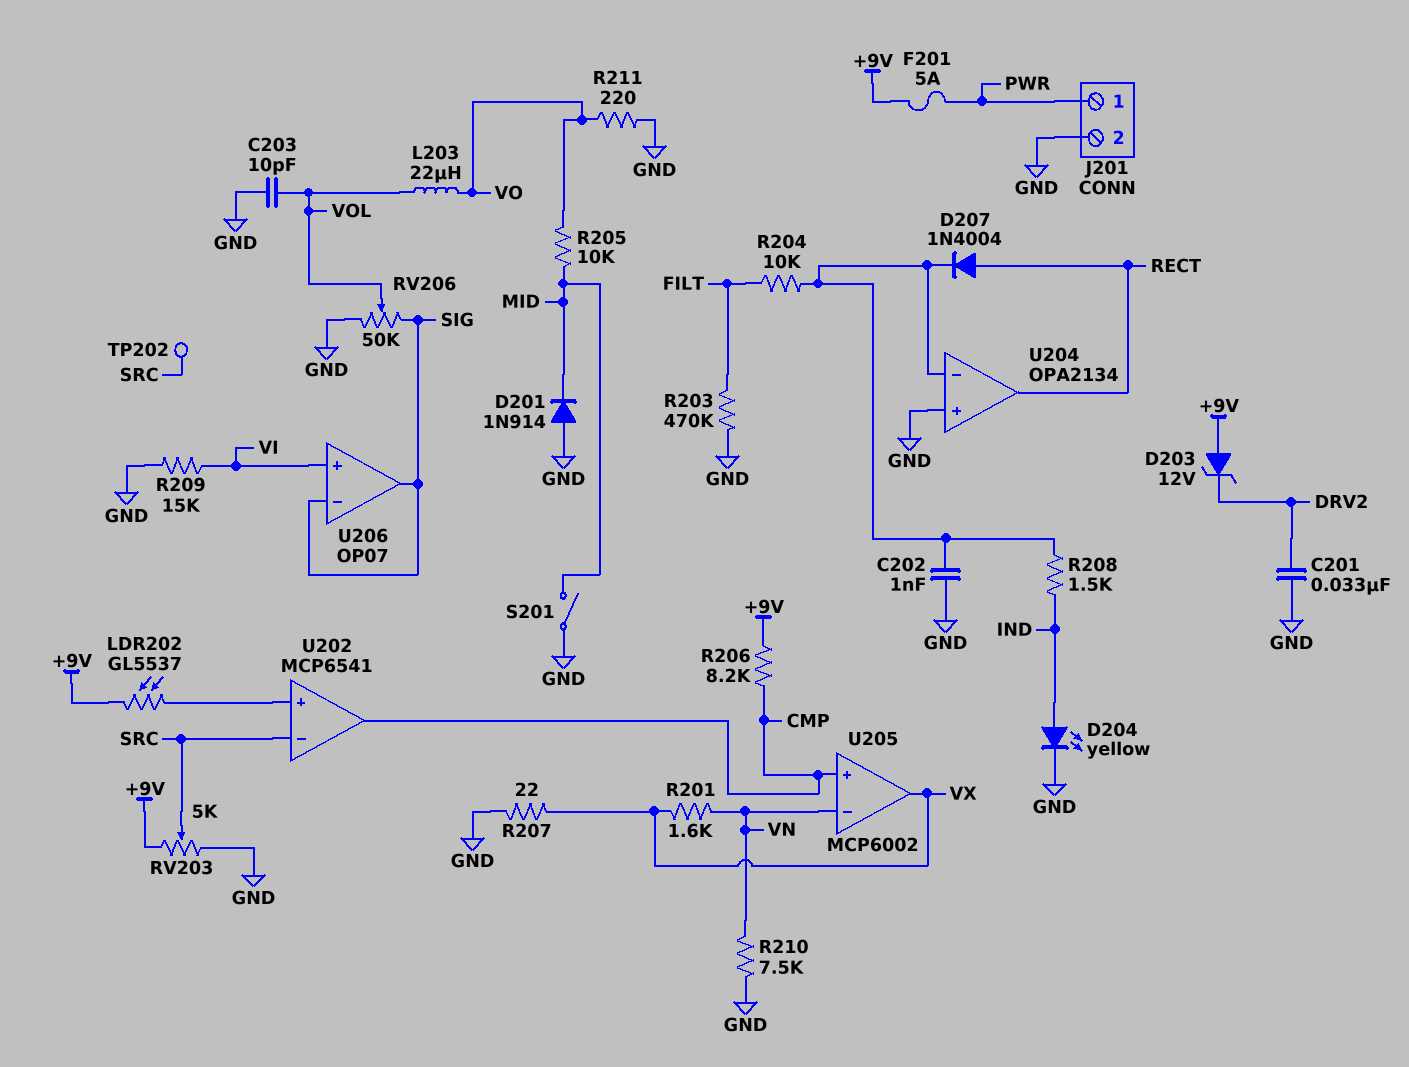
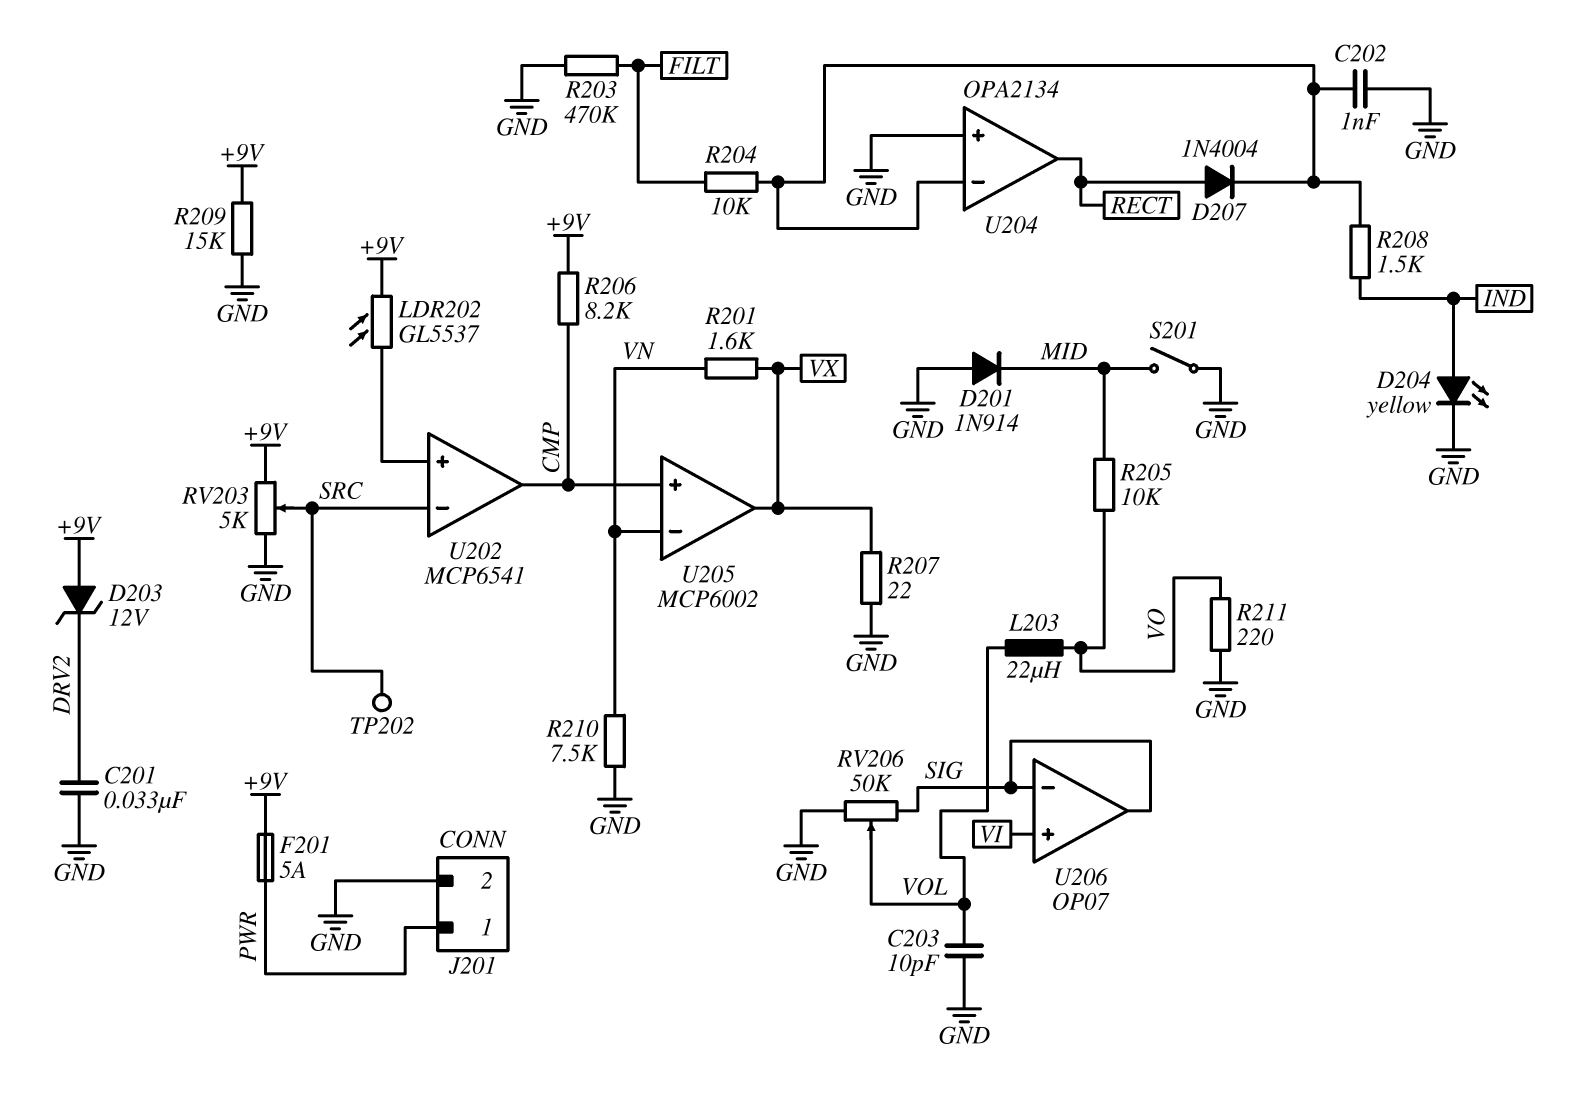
R209: 15k (GND, VI) -> 15k (+9V, GND)

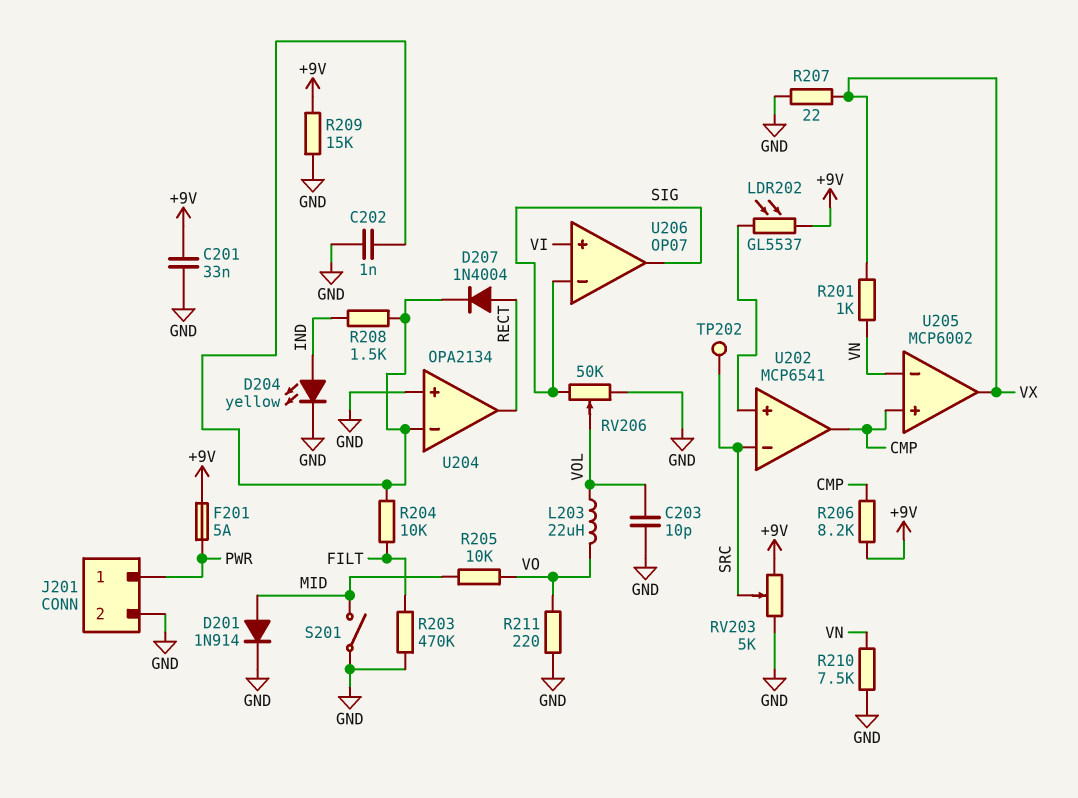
C201: 33nF (DRV2, GND) -> 33nF (+9V, GND)
D201: diode 1N914 (A GND, K MID) -> diode 1N914 (A MID, K GND)
D203: zener 12V (A +9V, K DRV2) -> none
R201: 1.6k (VN, VX) -> 1k (VN, VX)

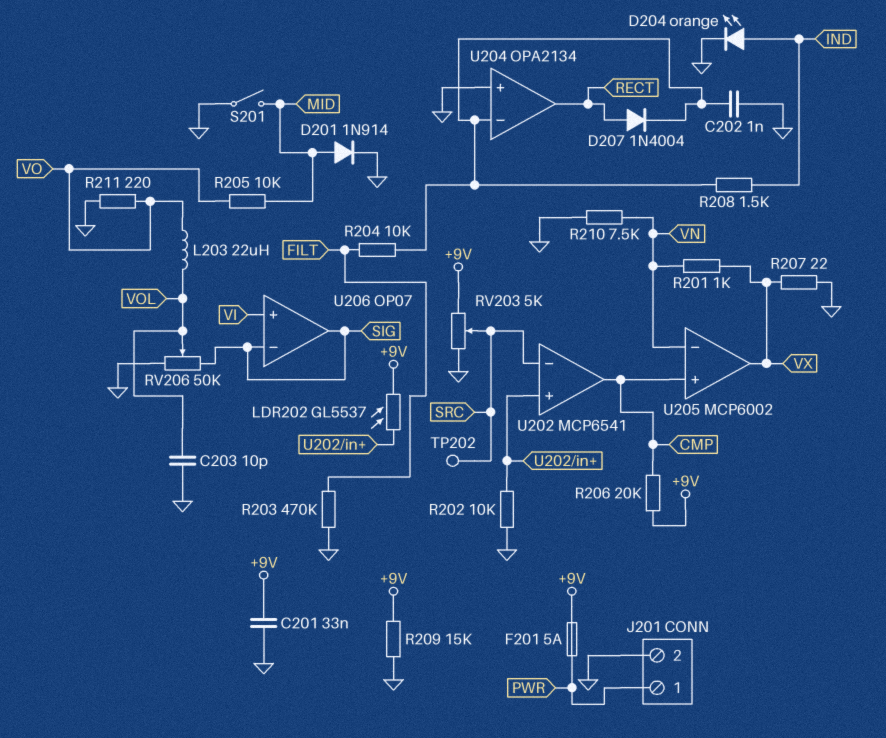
D204: LED yellow (A IND, K GND) -> LED orange (A IND, K GND)
R202: none -> 10k (GND, U202/in+)
R206: 8.2k (+9V, CMP) -> 20k (+9V, CMP)

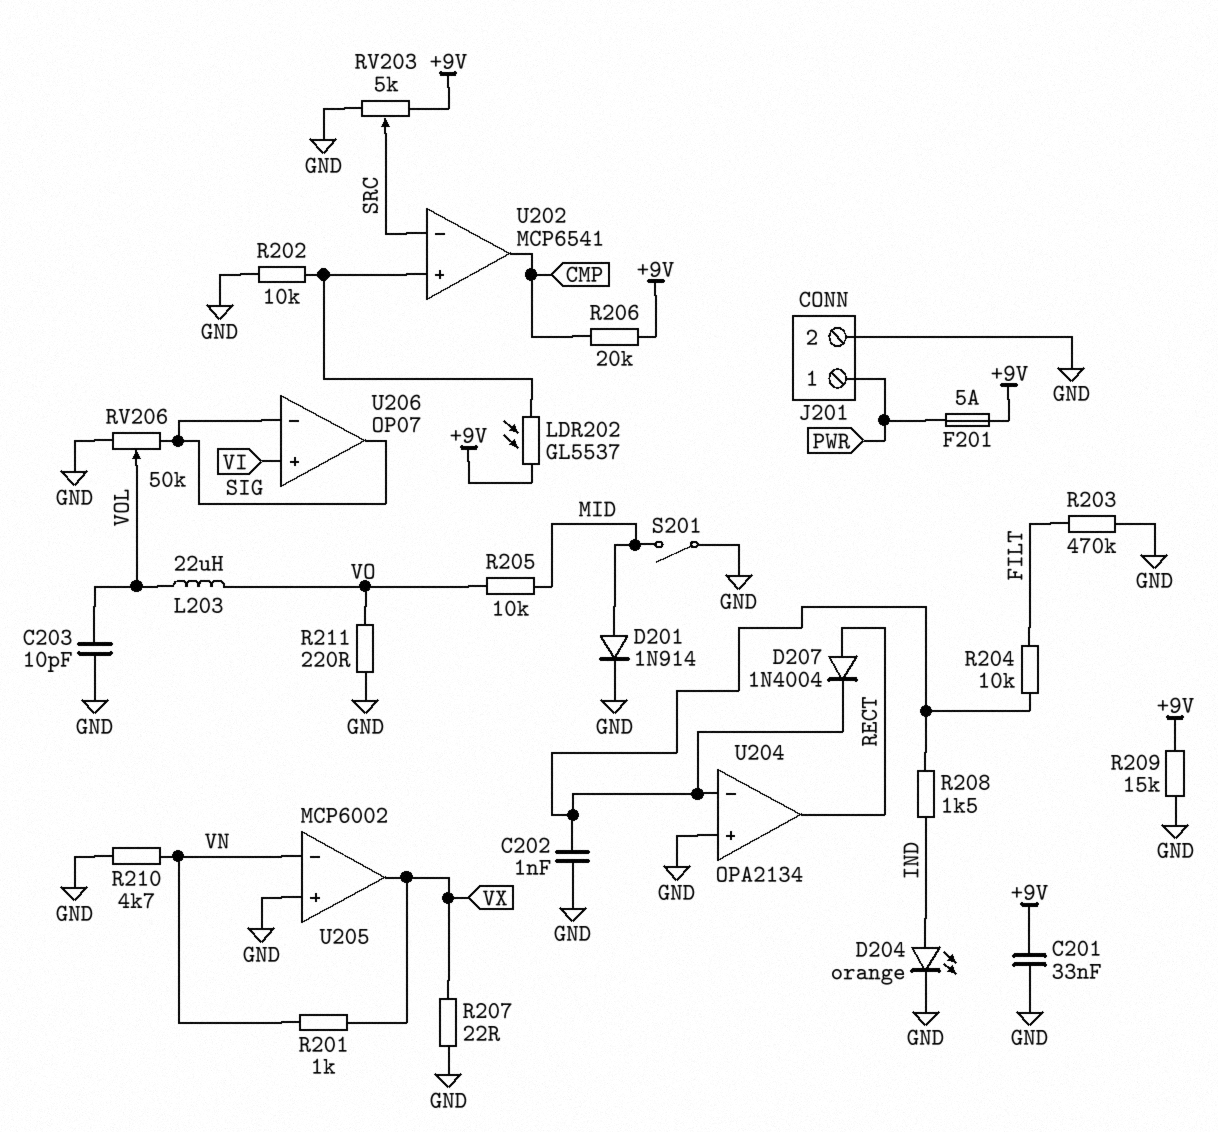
R210: 7.5k (GND, VN) -> 4.7k (GND, VN)
TP202: test point (SRC) -> none
U205 pin in+: CMP -> GND

